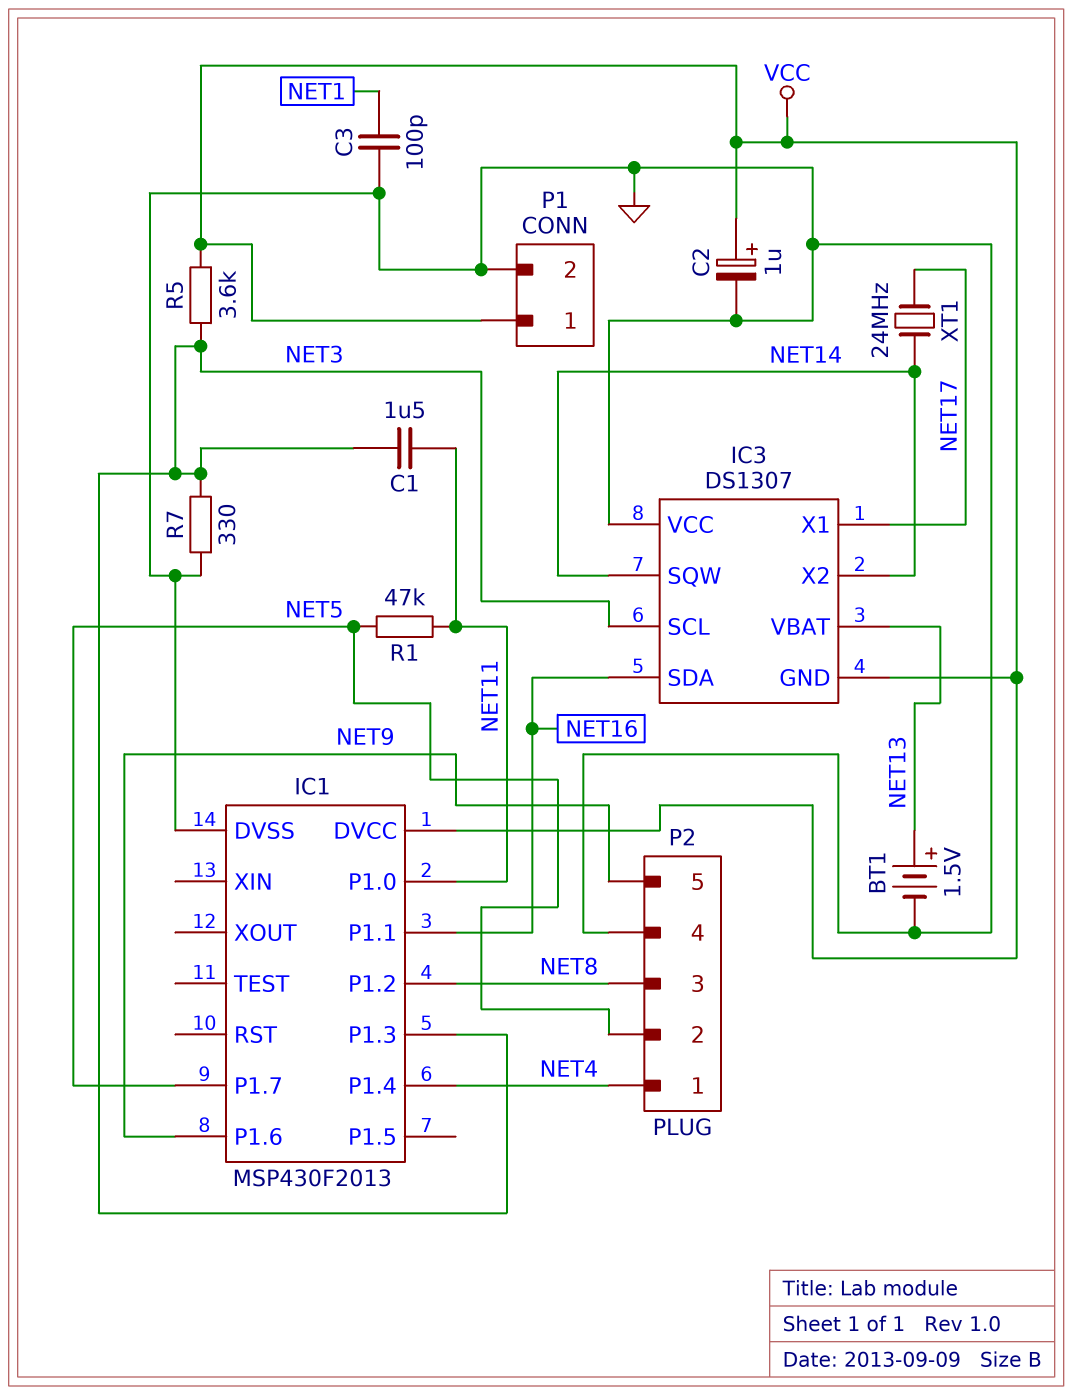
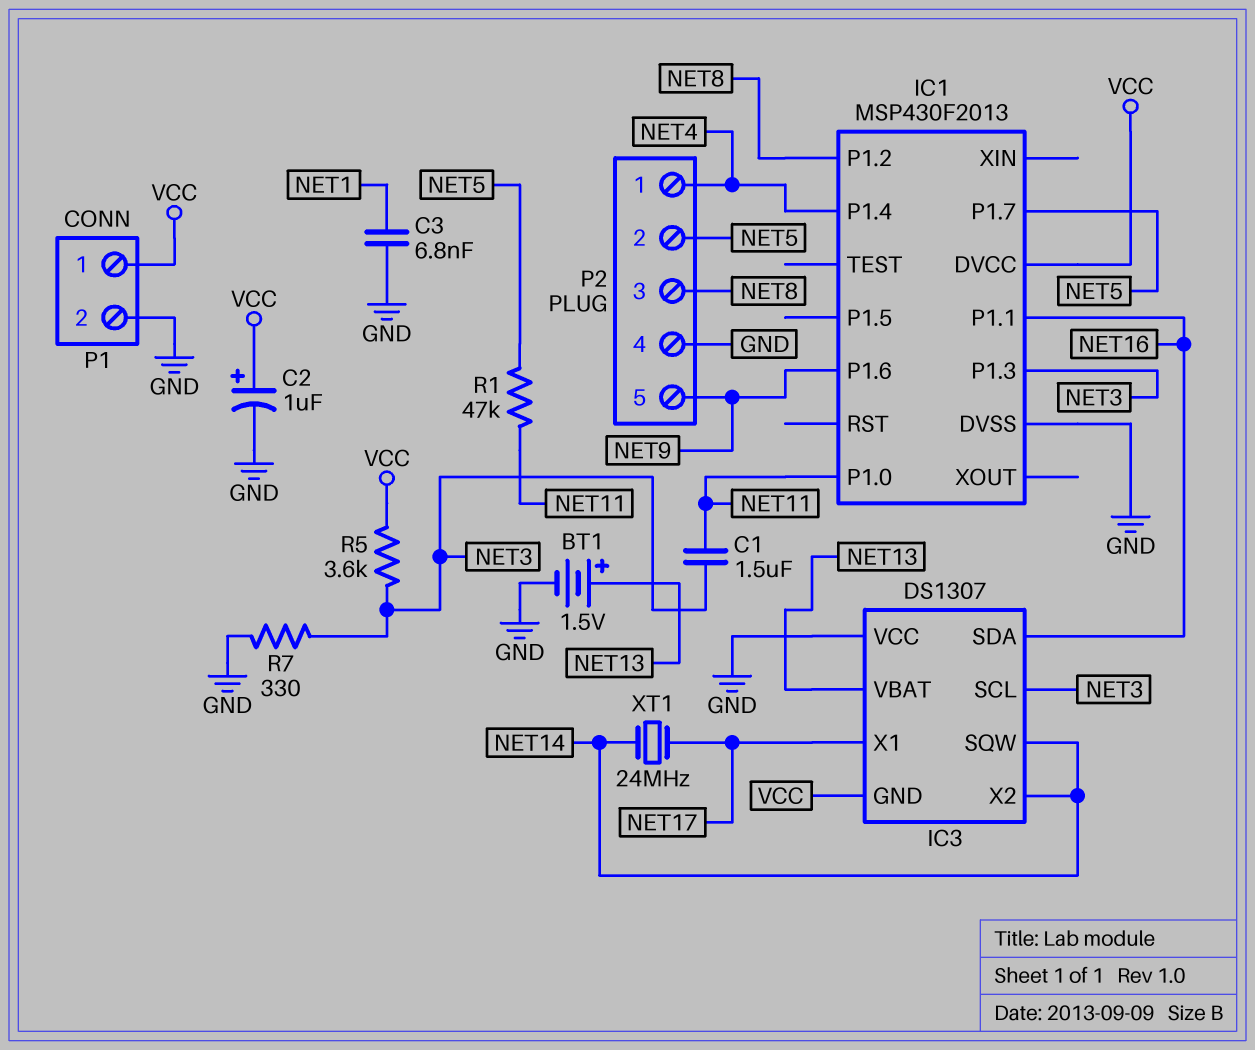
C3: 100pF (GND, NET1) -> 6.8nF (GND, NET1)

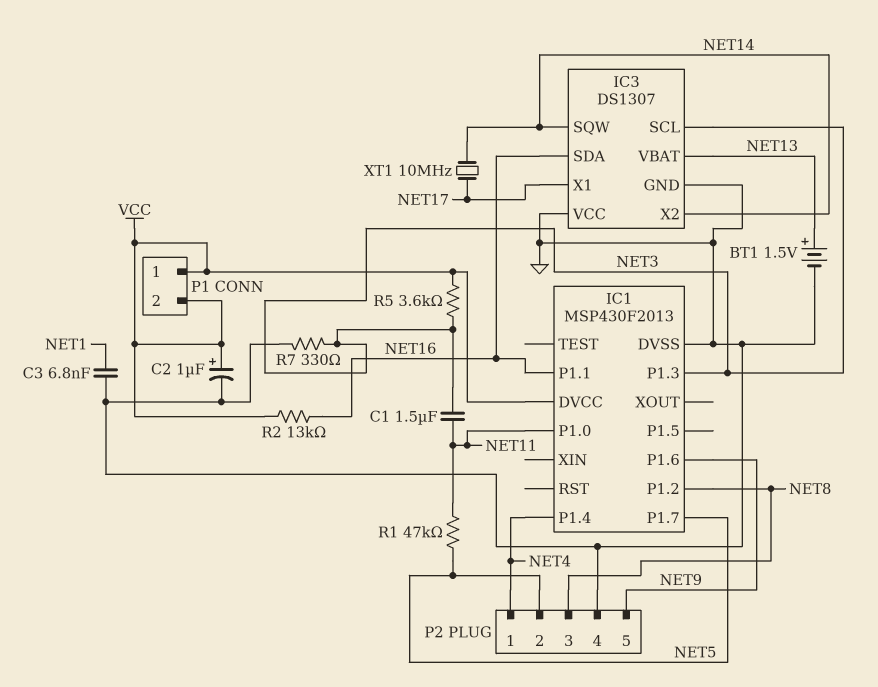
IC3 pin GND: VCC -> GND
P1 pin 2: GND -> VCC
R2: none -> 13k (NET16, VCC)
XT1: 24MHz (NET14, NET17) -> 10MHz (NET14, NET17)

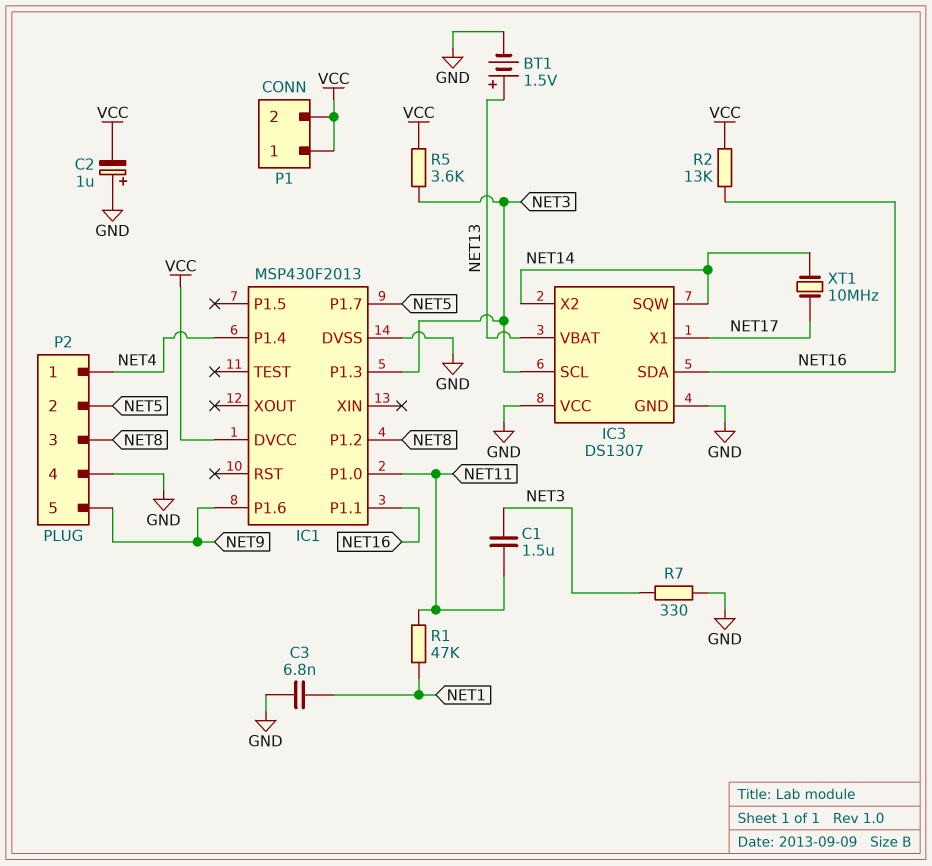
C2: 1uF (plus VCC, minus GND) -> 1uF (plus GND, minus VCC)
R1: 47k (NET5, NET11) -> 47k (NET1, NET11)

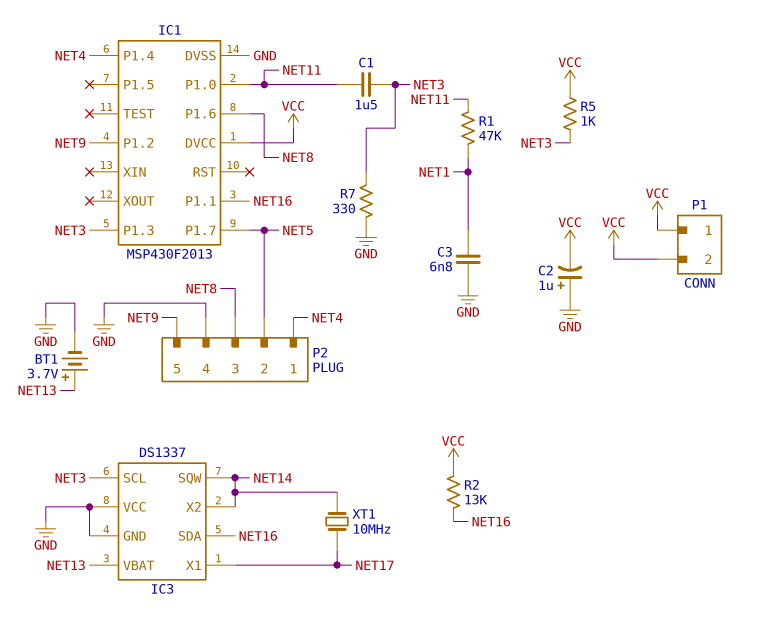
BT1: 1.5V (plus NET13, minus GND) -> 3.7V (plus NET13, minus GND)
IC1 pin P1.2: NET8 -> NET9
IC1 pin P1.6: NET9 -> NET8
IC3: DS1307 -> DS1337
R5: 3.6k (NET3, VCC) -> 1k (NET3, VCC)

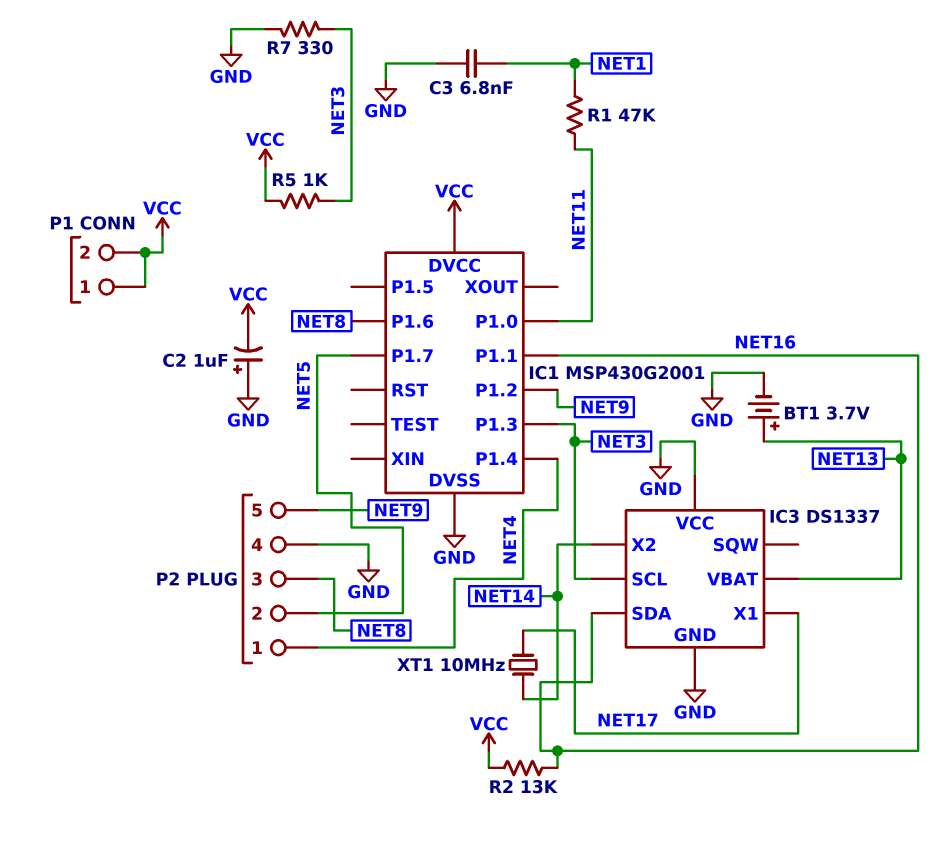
C1: 1.5uF (NET3, NET11) -> none
IC1: MSP430F2013 -> MSP430G2001
IC3 pin SQW: NET14 -> none

